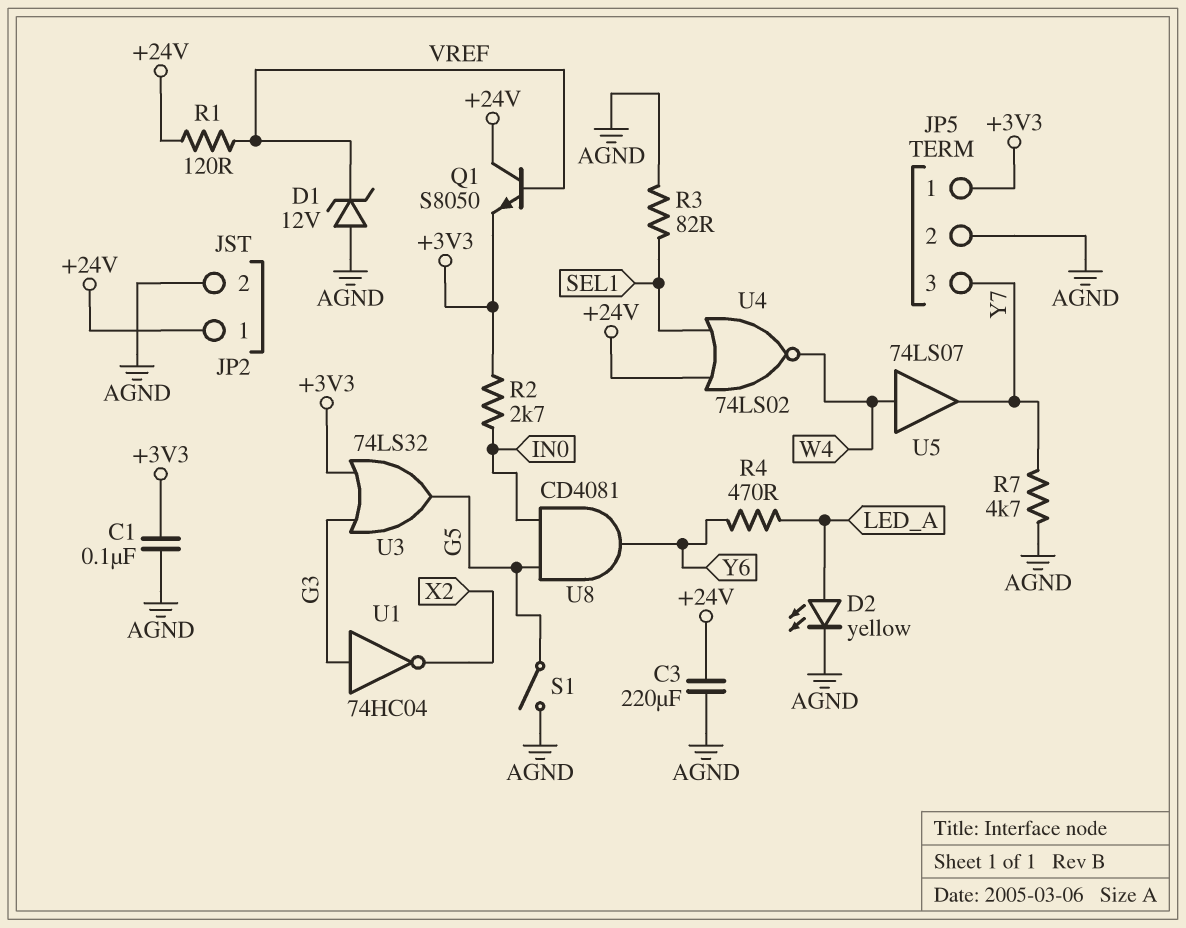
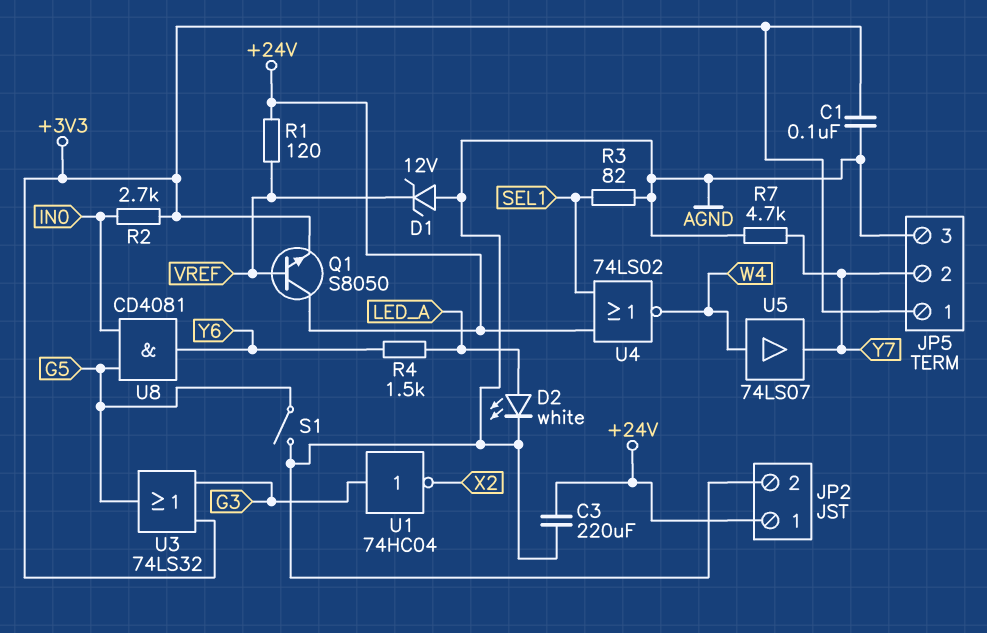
D2: LED yellow (A LED_A, K AGND) -> LED white (A LED_A, K AGND)
JP5 pin 2: AGND -> Y7
JP5 pin 3: Y7 -> AGND
R4: 470 (LED_A, Y6) -> 1.5k (LED_A, Y6)

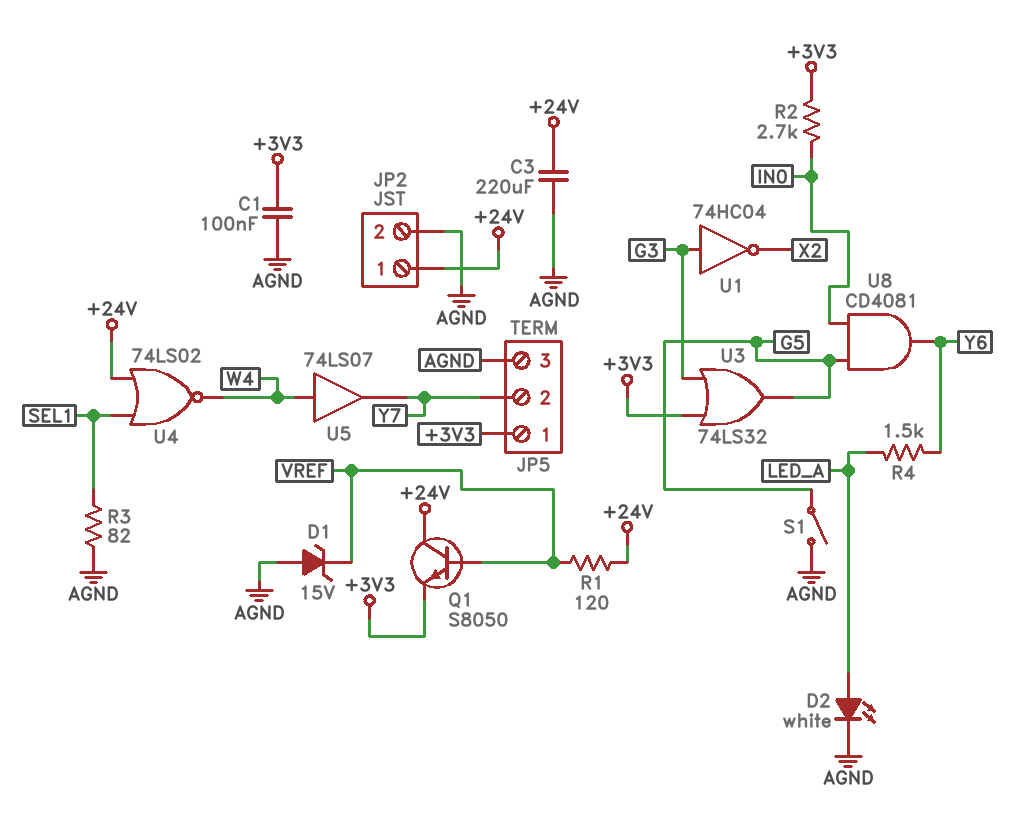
D1: zener 12V (A AGND, K VREF) -> zener 15V (A AGND, K VREF)
R7: 4.7k (AGND, Y7) -> none

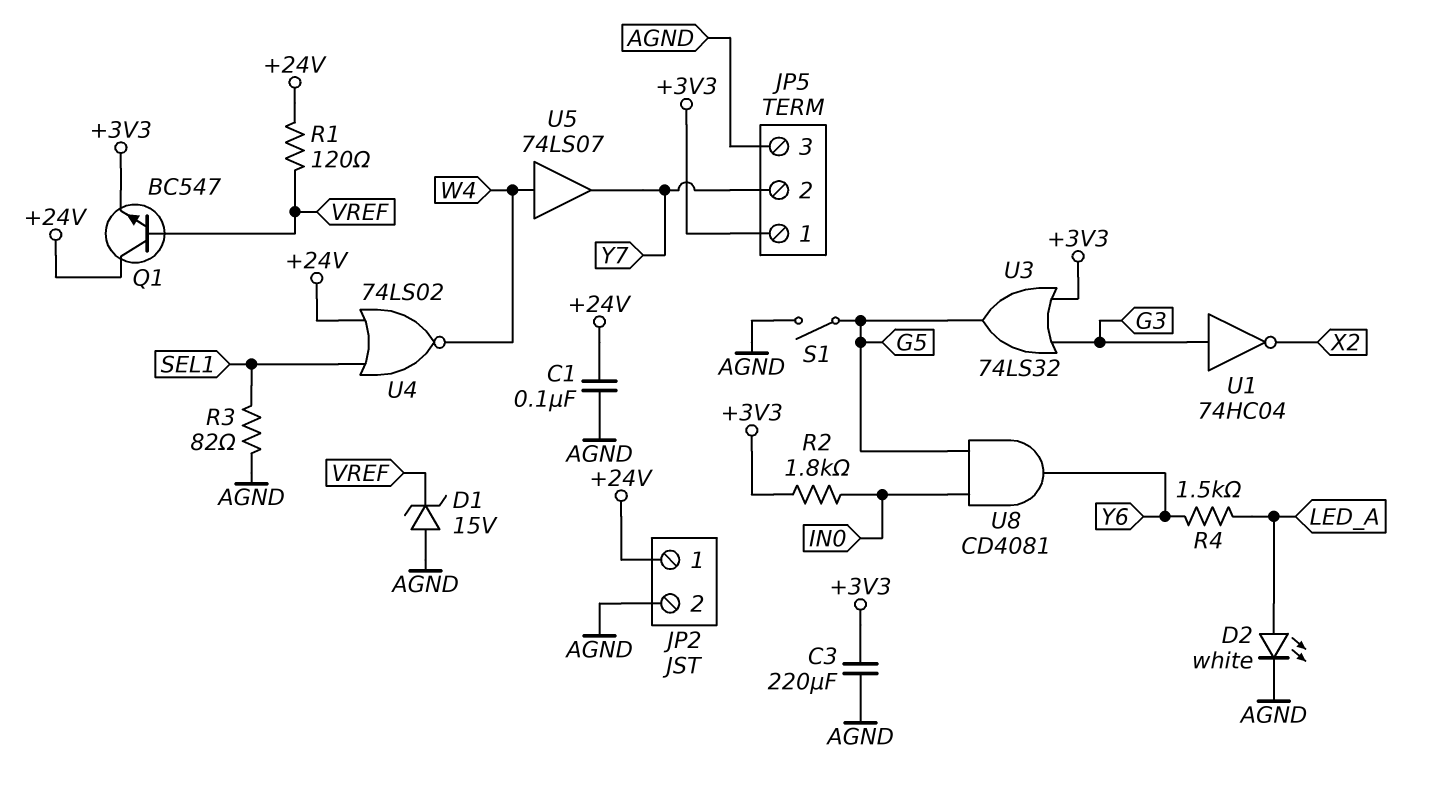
C1: 100nF (+3V3, AGND) -> 100nF (+24V, AGND)
C3: 220uF (+24V, AGND) -> 220uF (+3V3, AGND)
Q1: NPN S8050 (B VREF, C +24V, E +3V3) -> NPN BC547 (B VREF, C +24V, E +3V3)
R2: 2.7k (+3V3, IN0) -> 1.8k (+3V3, IN0)

